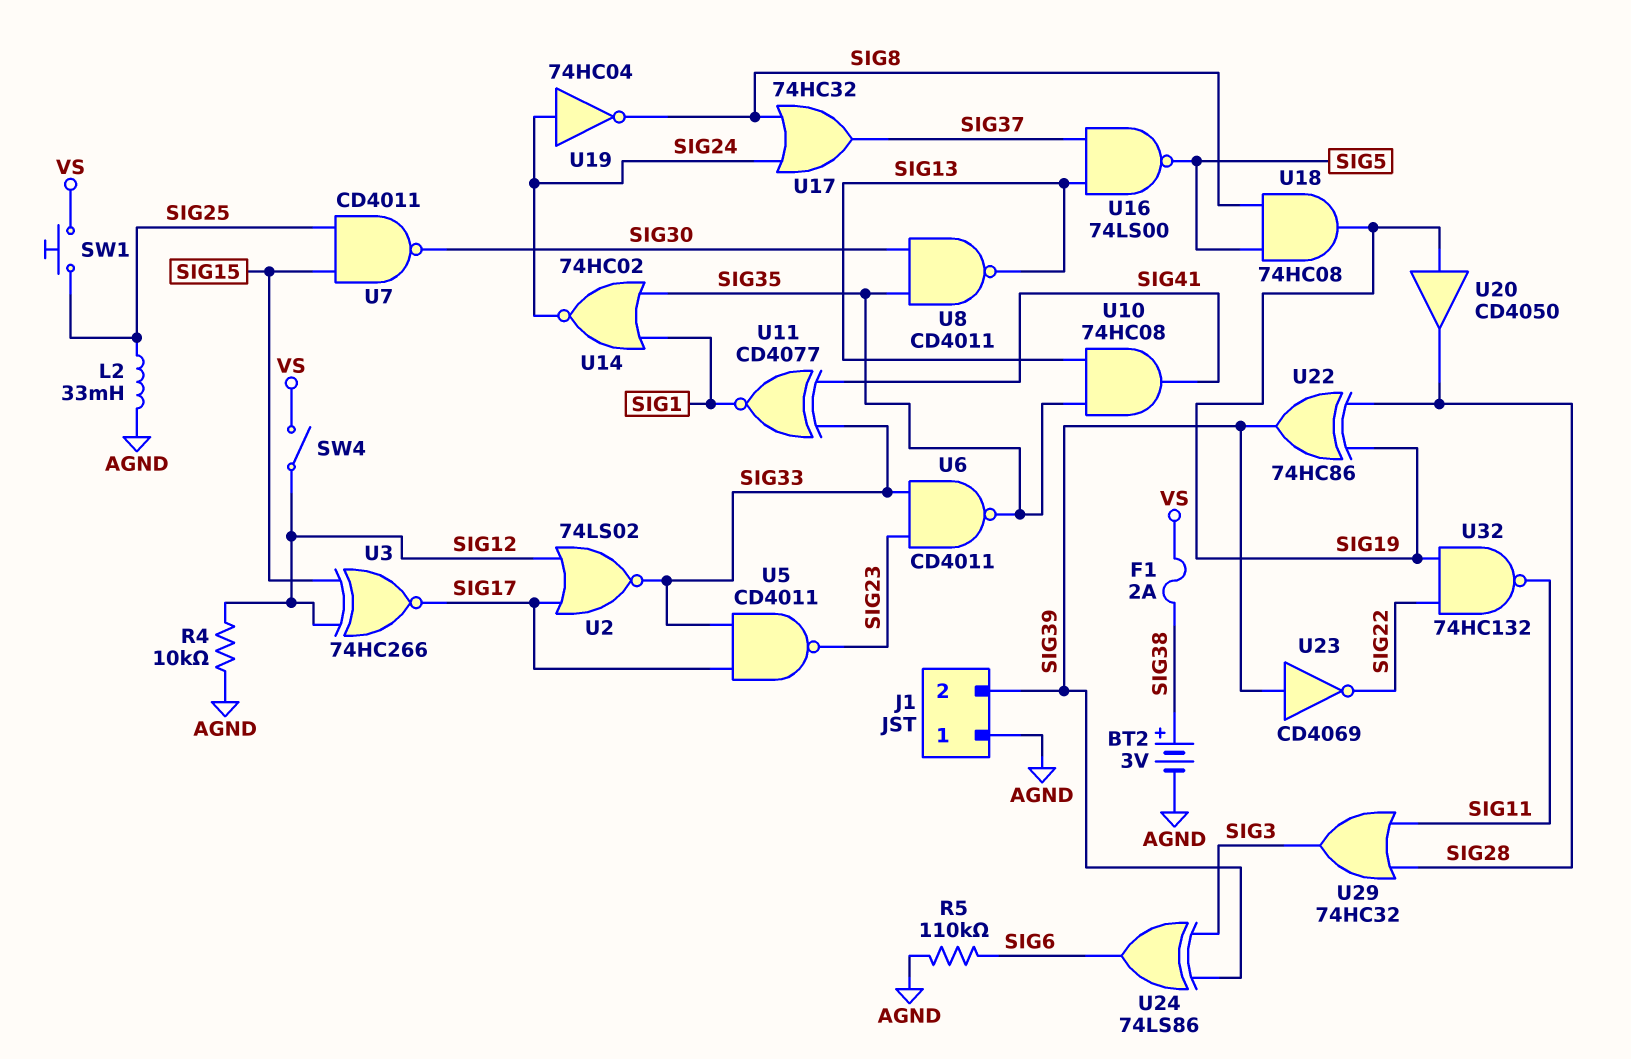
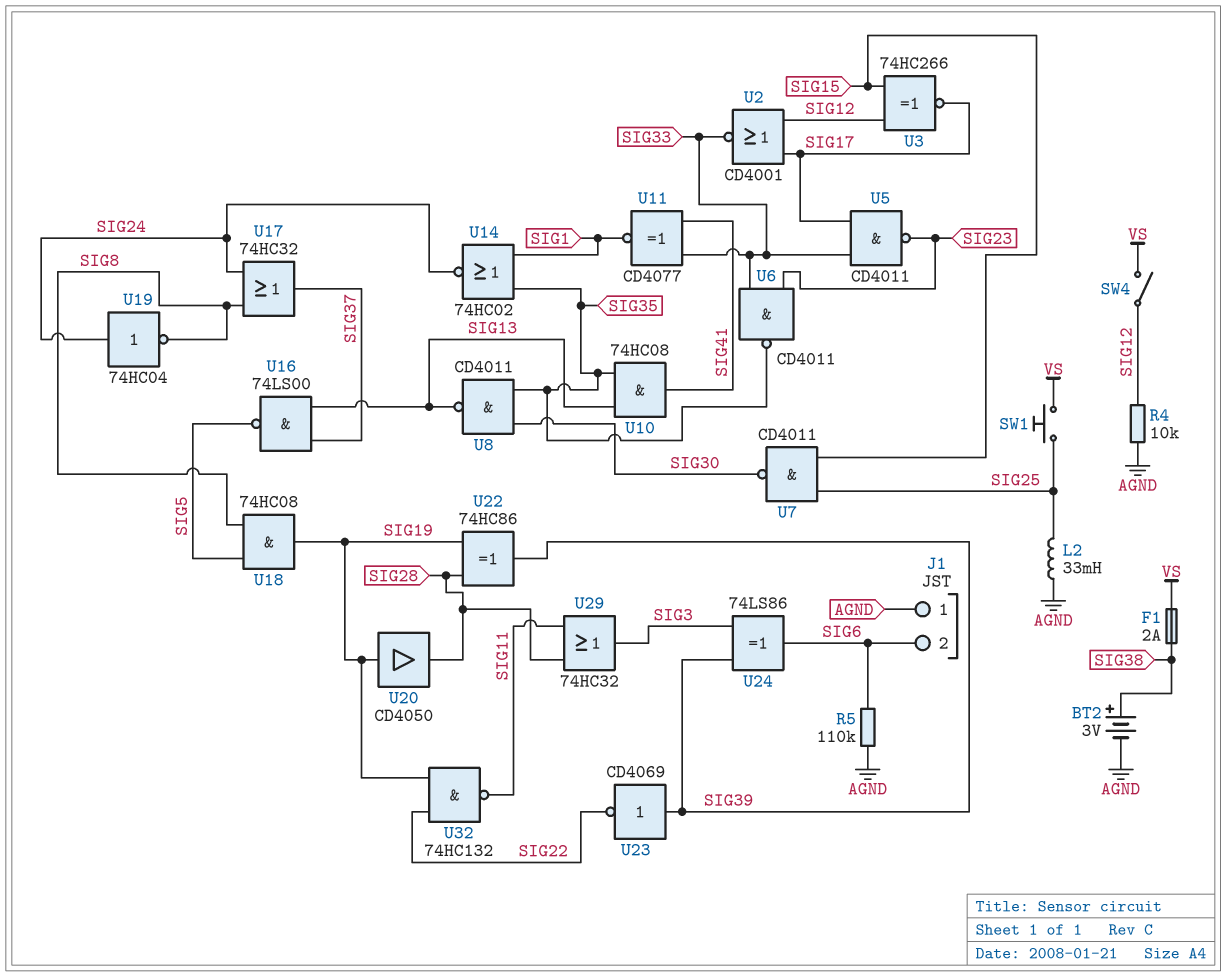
J1 pin 2: SIG39 -> SIG6
U2: NOR 74LS02 (in SIG12, in SIG17, out SIG33) -> NOR CD4001 (in SIG12, in SIG17, out SIG33)

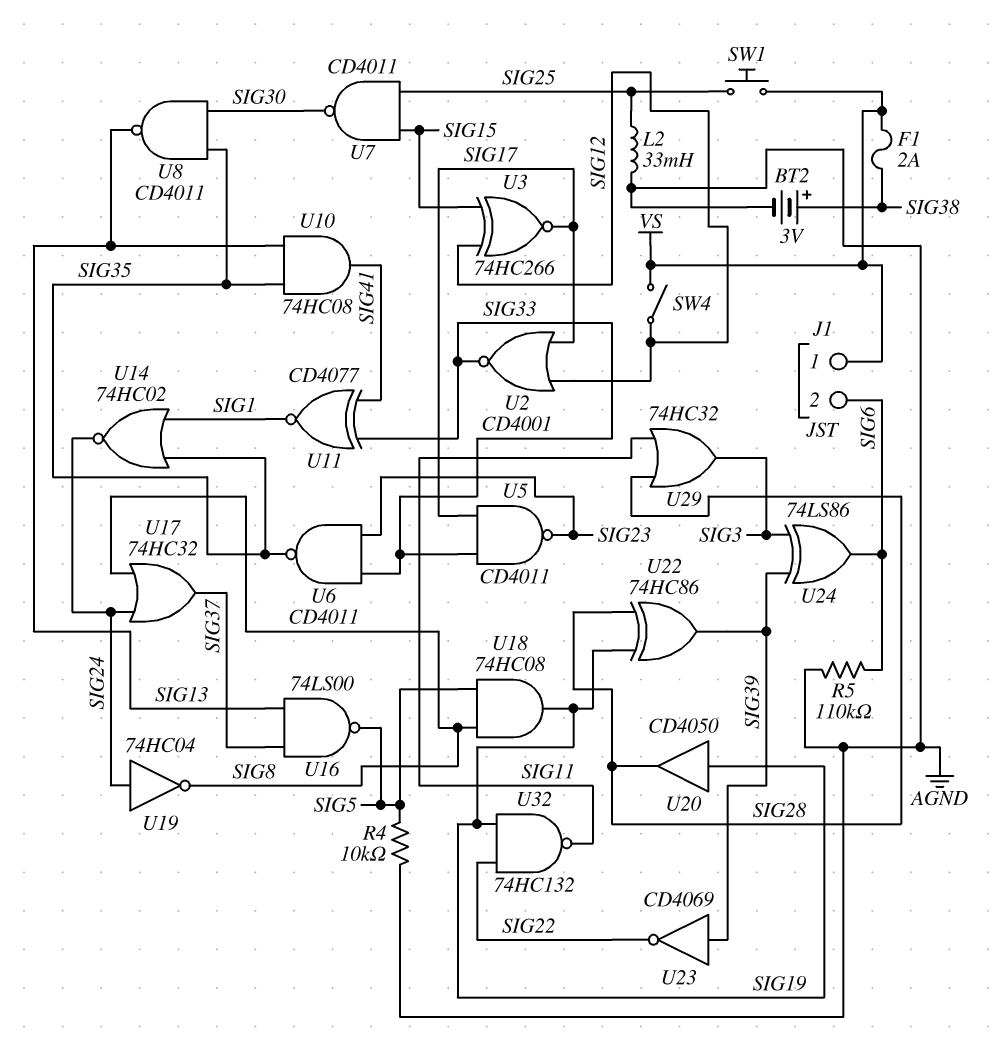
J1 pin 1: AGND -> VS
R4: 10k (AGND, SIG12) -> 10k (AGND, SIG5)

